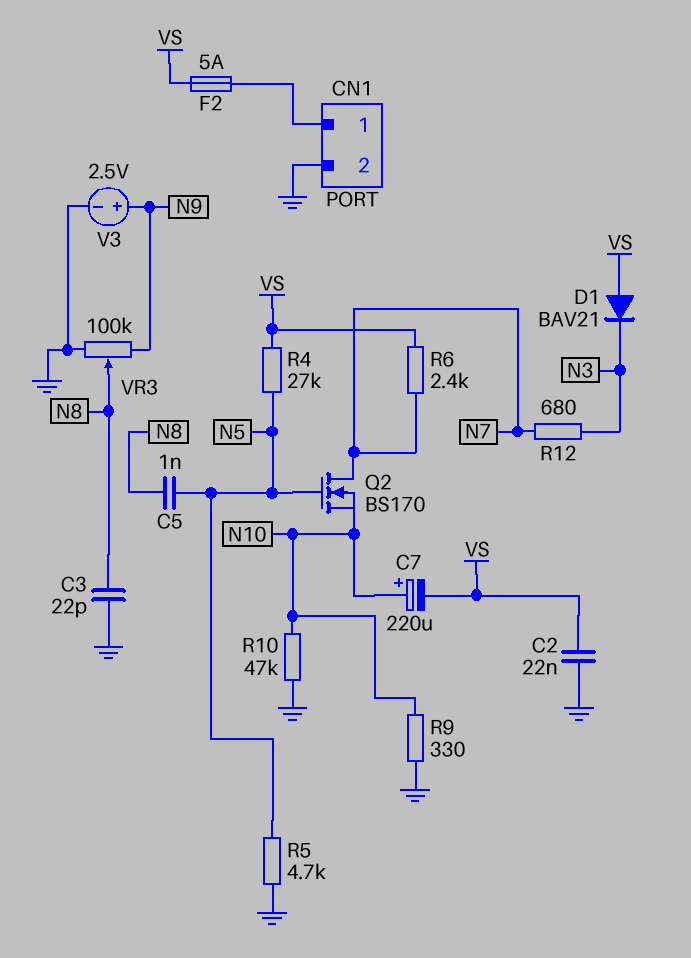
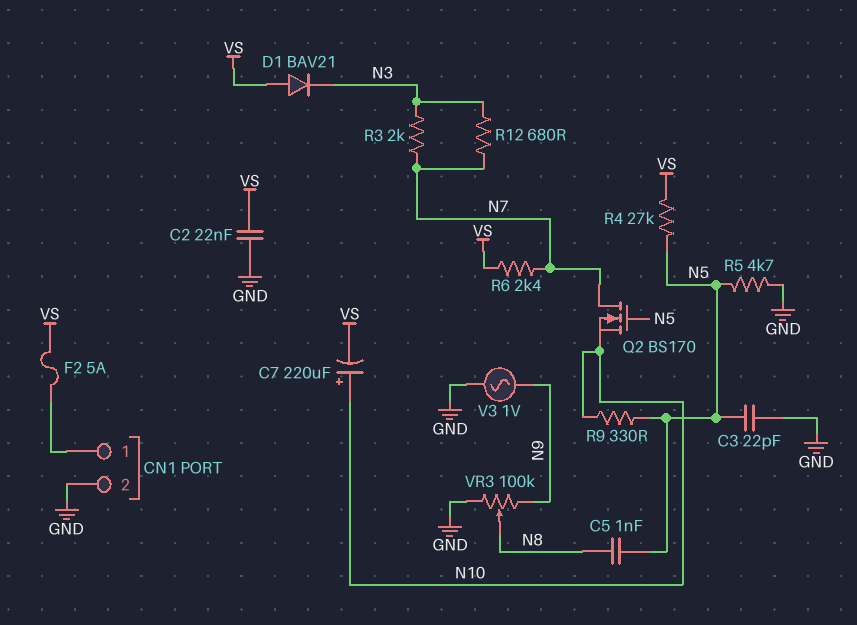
C3: 22pF (GND, N8) -> 22pF (GND, N5)
R3: none -> 2k (N3, N7)
R9: 330 (GND, N10) -> 330 (N5, N10)
R10: 47k (GND, N10) -> none
V3: 2.5V (plus N9, minus GND) -> AC 1V (GND, N9)

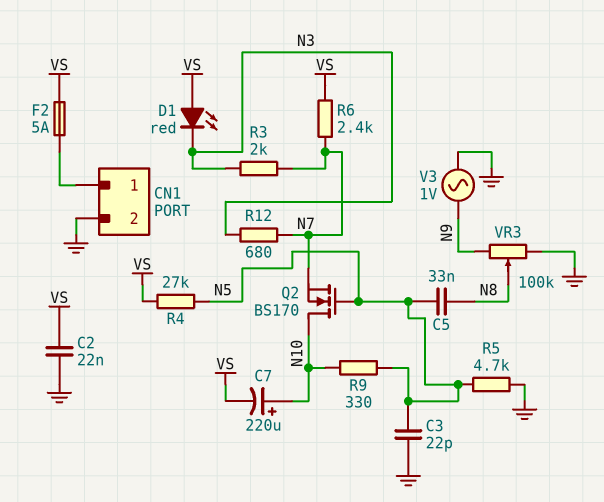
C5: 1nF (N5, N8) -> 33nF (N5, N8)
D1: diode BAV21 (A VS, K N3) -> LED red (A VS, K N3)
Q2: NMOS BS170 (G N5, D N7, S N10) -> NMOS BS170 (G N5, D N10, S N7)

